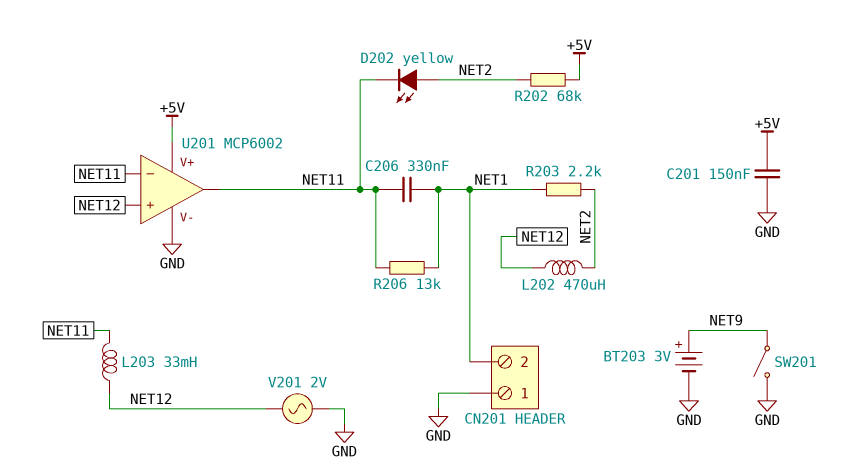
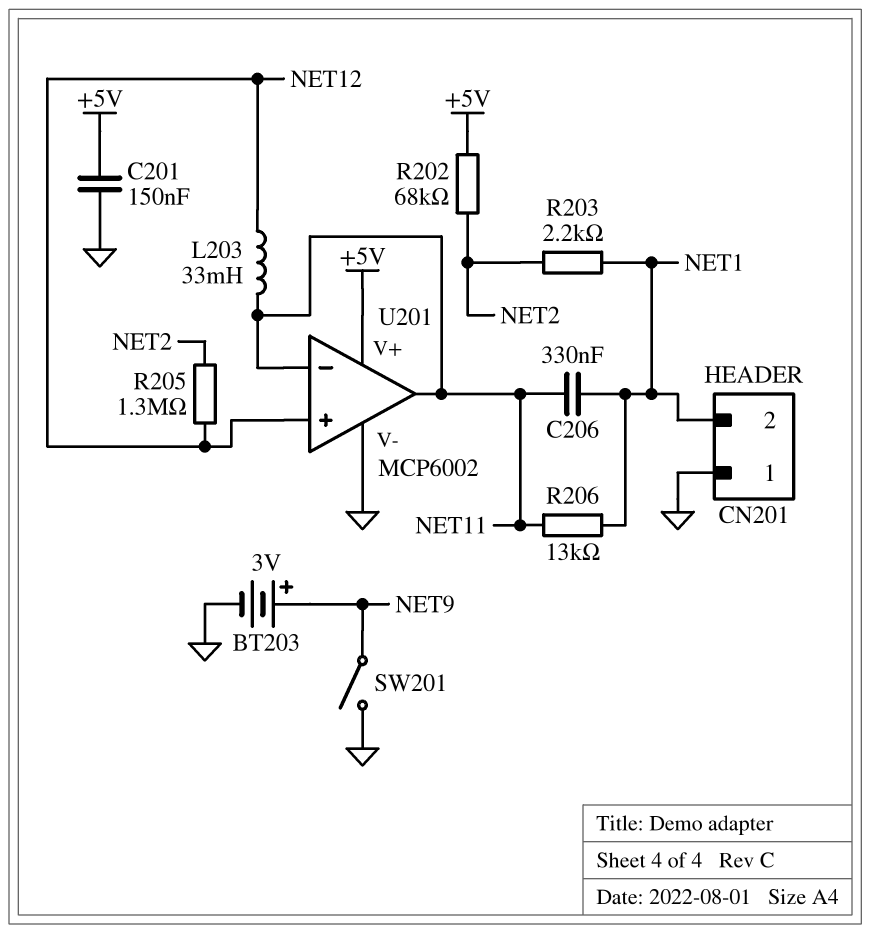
D202: LED yellow (A NET2, K NET11) -> none
L202: 470uH (NET2, NET12) -> none
R205: none -> 1.3M (NET2, NET12)
V201: AC 2V (GND, NET12) -> none

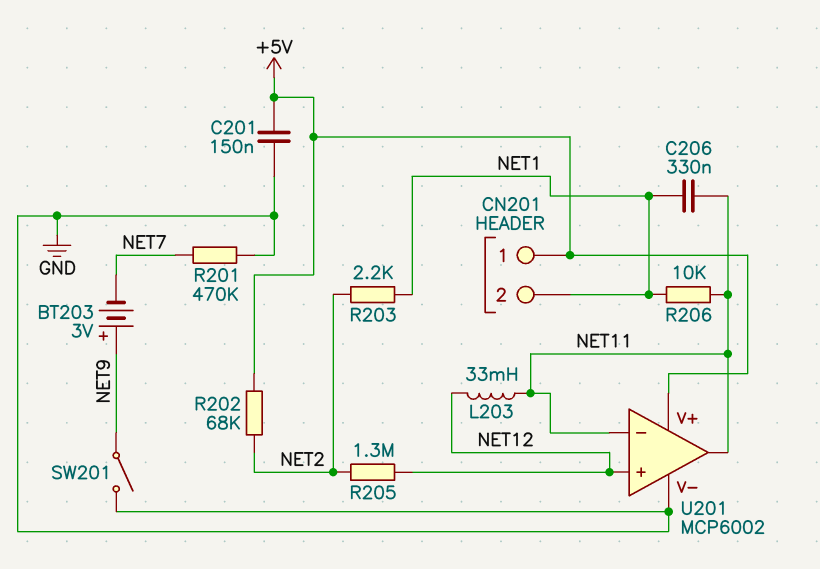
BT203: 3V (plus NET9, minus GND) -> 3V (plus NET9, minus NET7)
CN201 pin 1: GND -> +5V
R201: none -> 470k (GND, NET7)
R206: 13k (NET1, NET11) -> 10k (NET1, NET11)

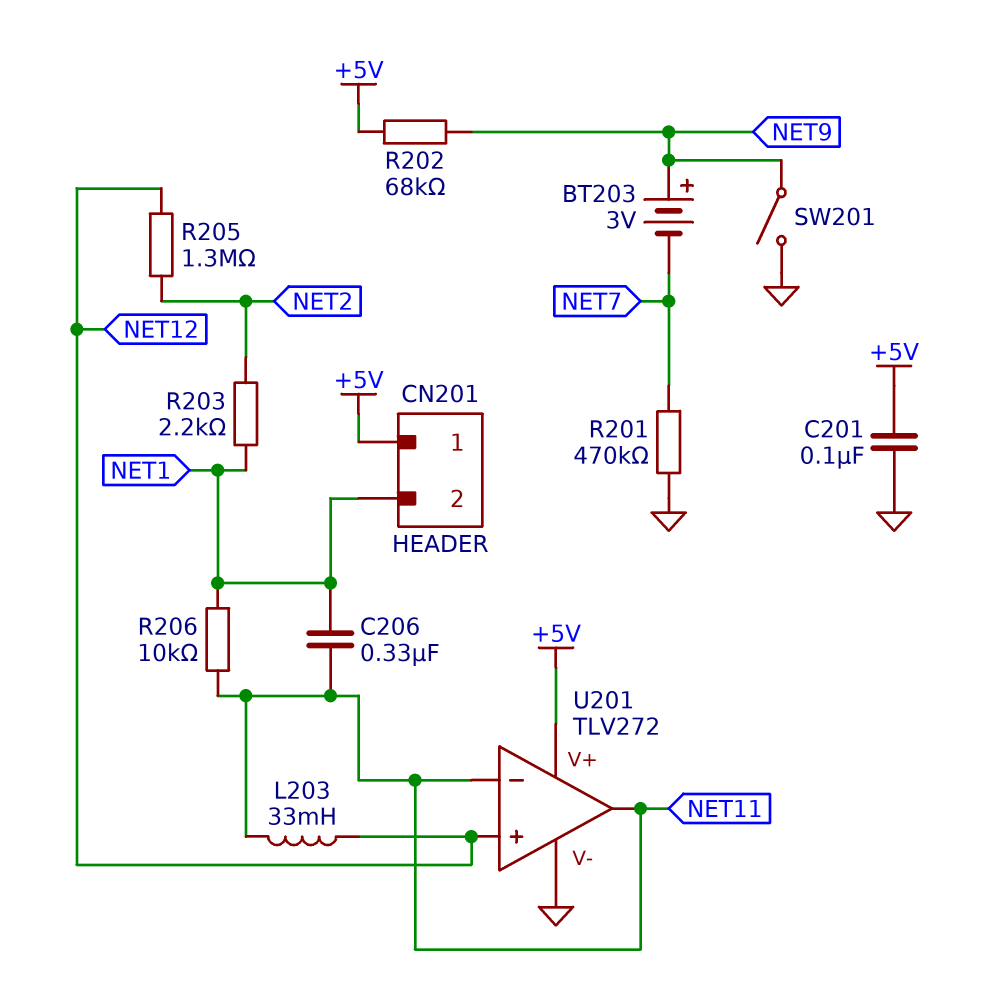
C201: 150nF (+5V, GND) -> 100nF (+5V, GND)
R202: 68k (+5V, NET2) -> 68k (+5V, NET9)
U201: MCP6002 -> TLV272

